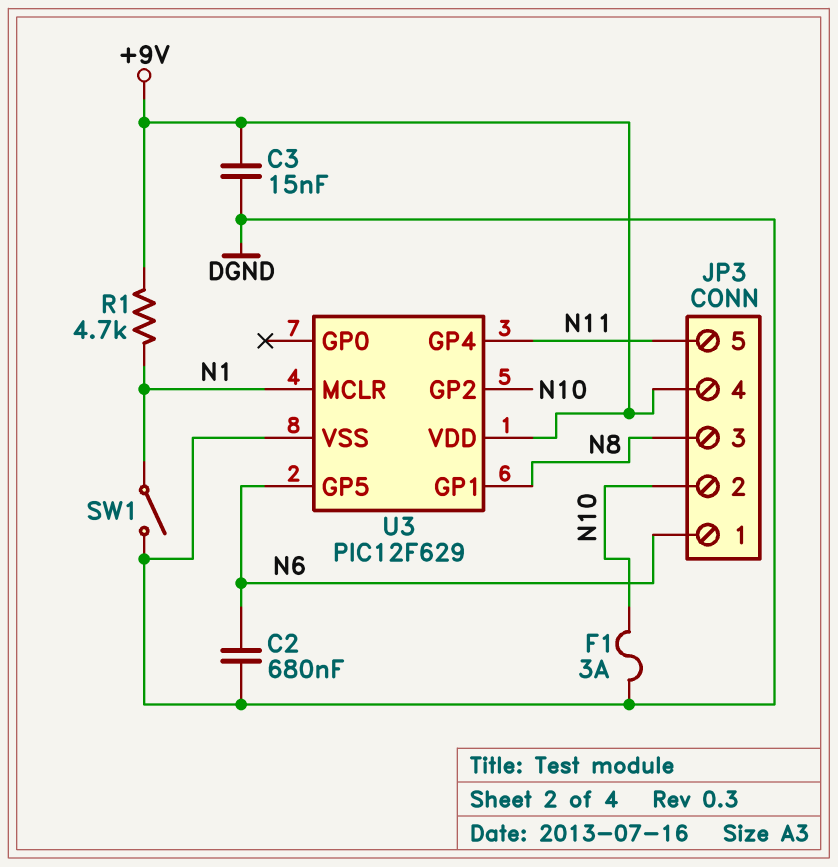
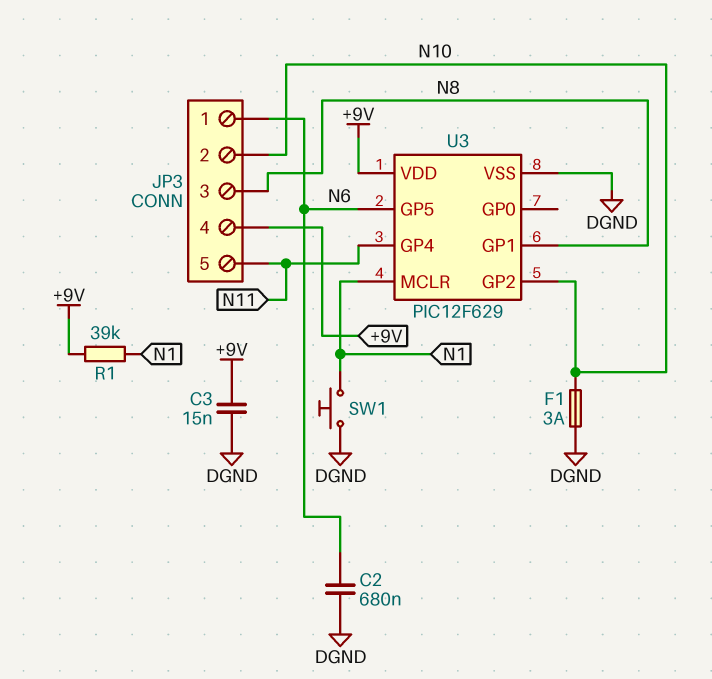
R1: 4.7k (+9V, N1) -> 39k (+9V, N1)
SW1: switch (DGND, N1) -> button (DGND, N1)

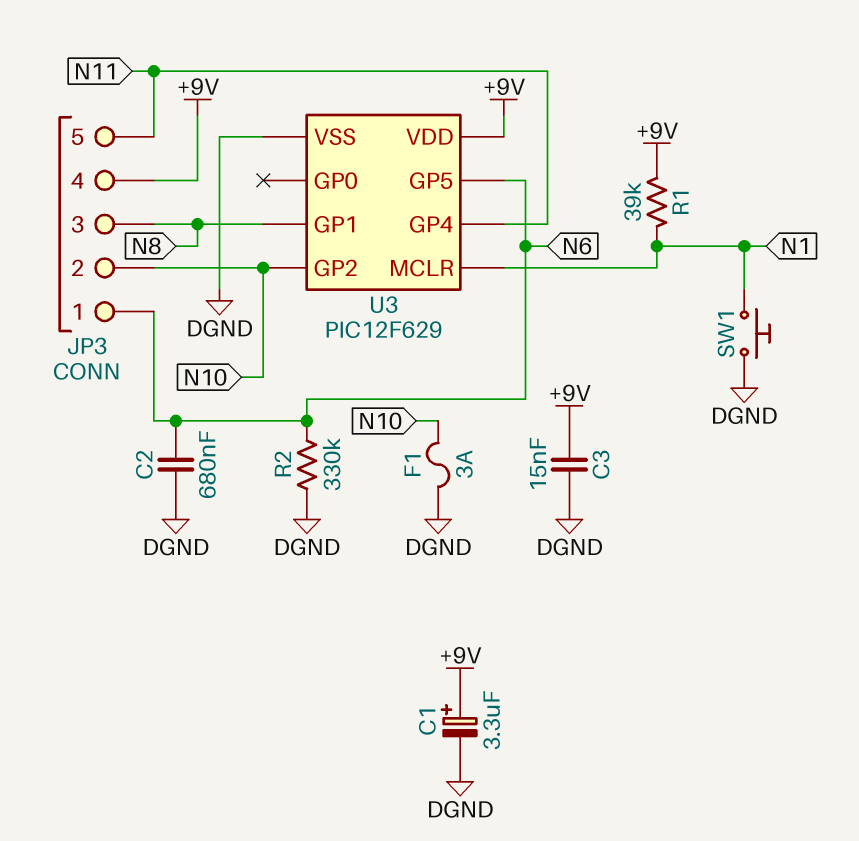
C1: none -> 3.3uF (plus +9V, minus DGND)
R2: none -> 330k (DGND, N6)

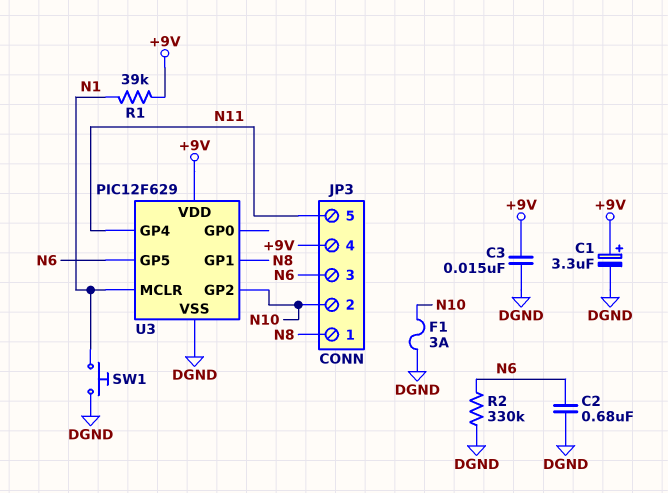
JP3 pin 1: N6 -> N8
JP3 pin 3: N8 -> N6

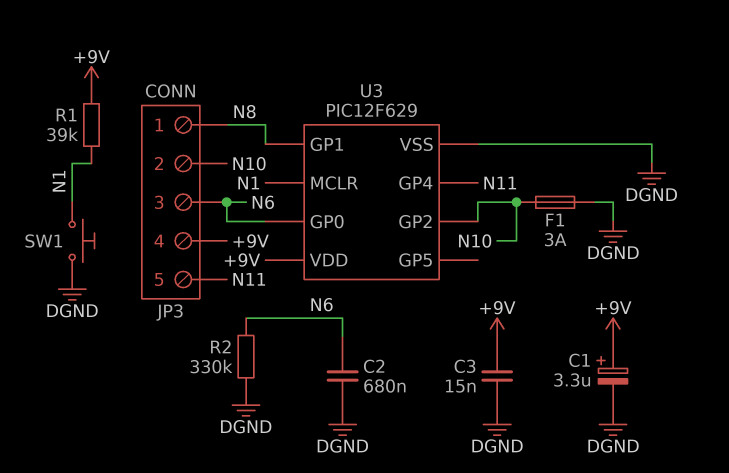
U3 pin GP0: none -> N6
U3 pin GP5: N6 -> none

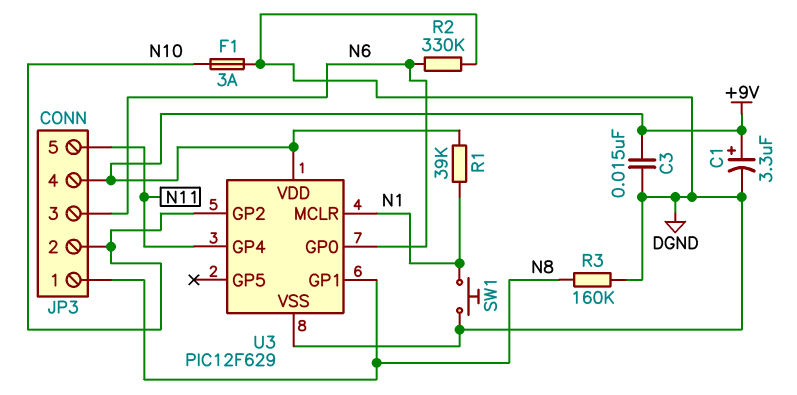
C2: 680nF (DGND, N6) -> none
R3: none -> 160k (DGND, N8)

